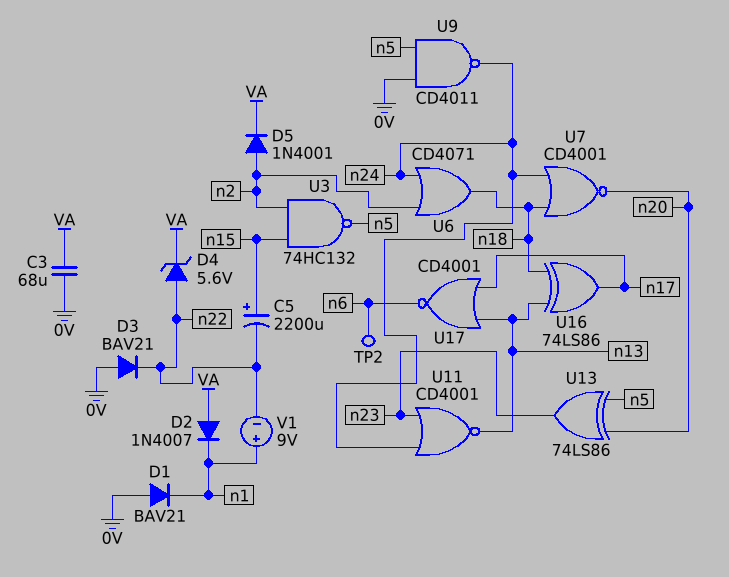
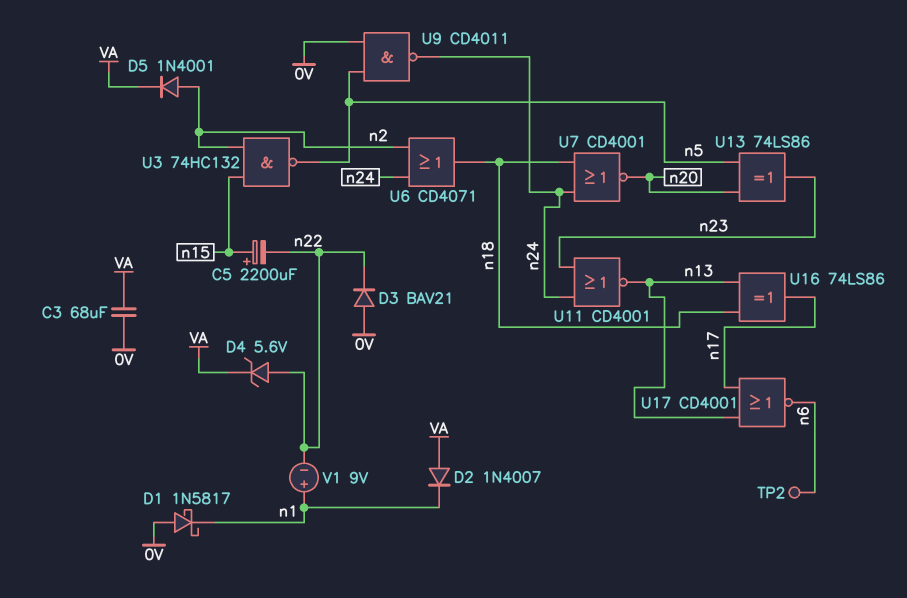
D1: diode BAV21 (A 0V, K n1) -> schottky 1N5817 (A 0V, K n1)

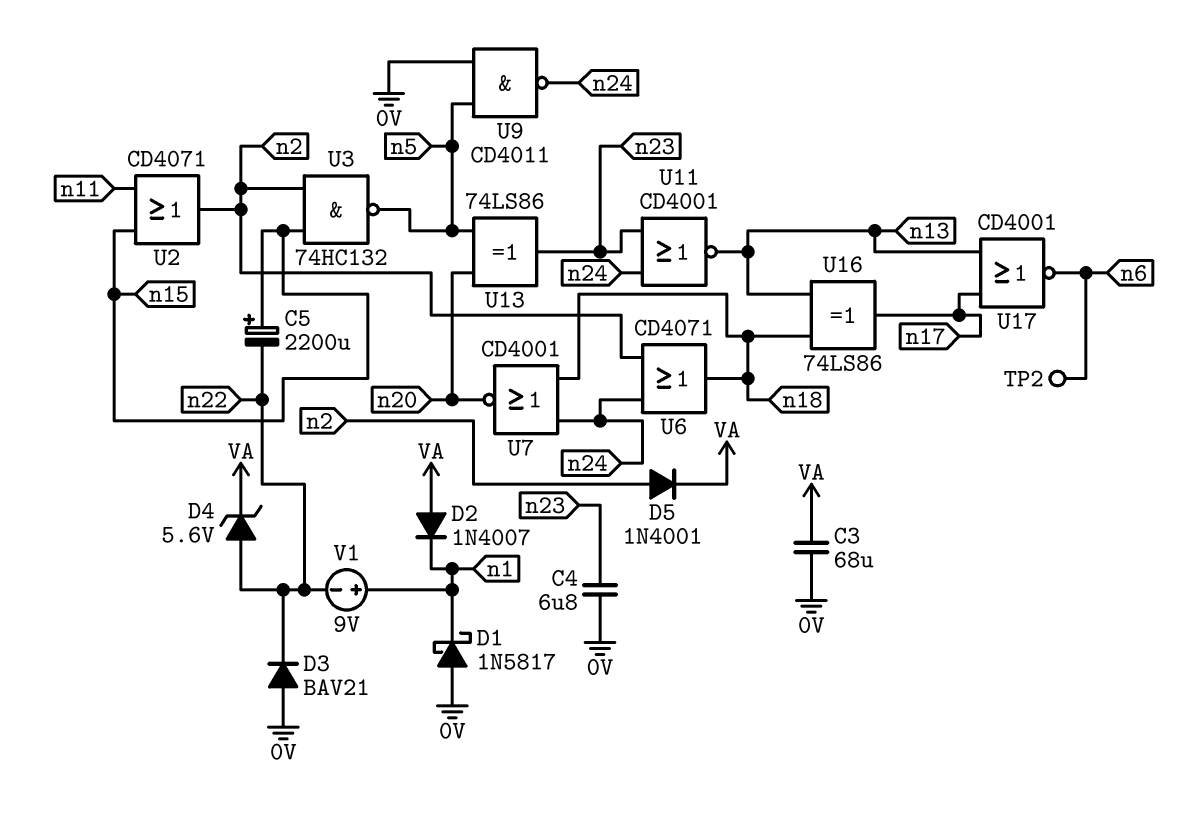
C4: none -> 6.8uF (0V, n23)
U2: none -> OR CD4071 (in n11, in n15, out n2)

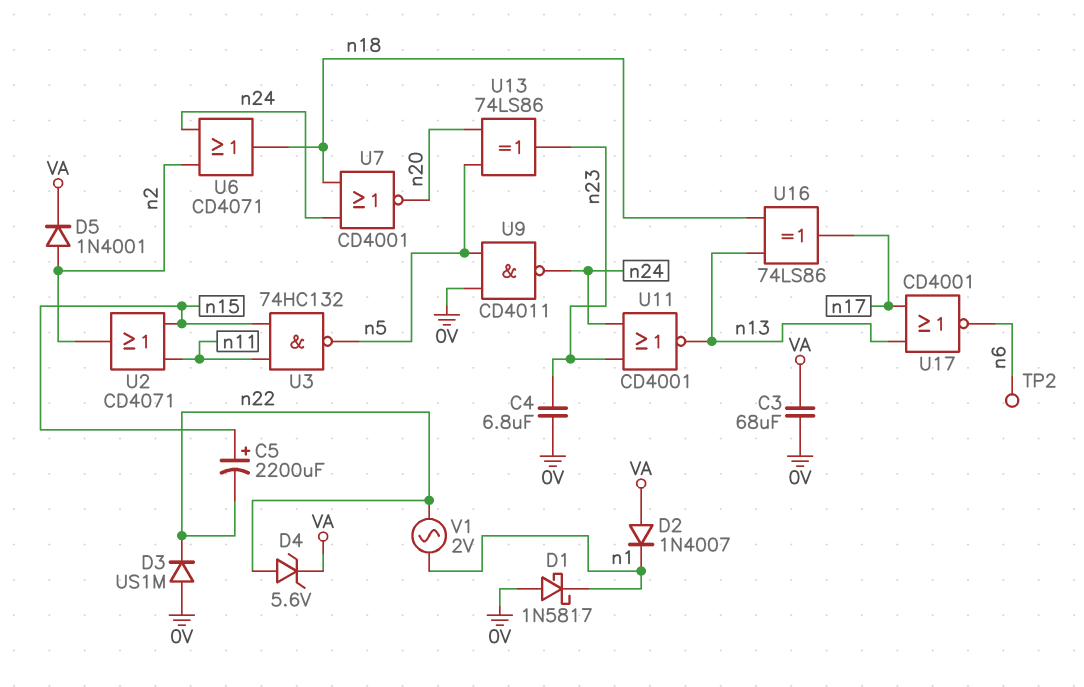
D3: diode BAV21 (A 0V, K n22) -> diode US1M (A 0V, K n22)
U3: NAND 74HC132 (in n2, in n15, out n5) -> NAND 74HC132 (in n11, in n15, out n5)
V1: 9V (plus n1, minus n22) -> AC 2V (n1, n22)

